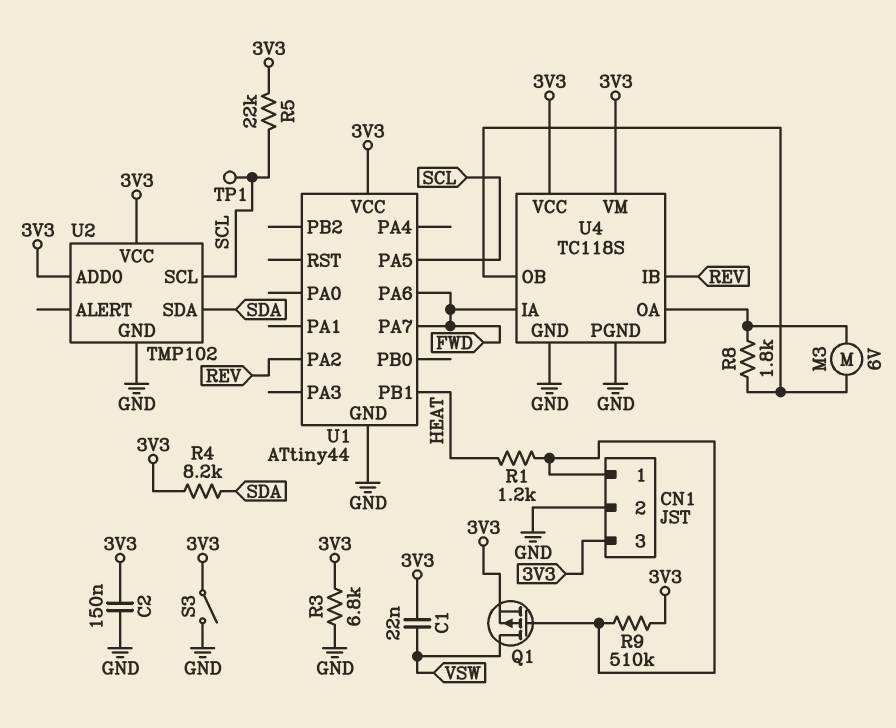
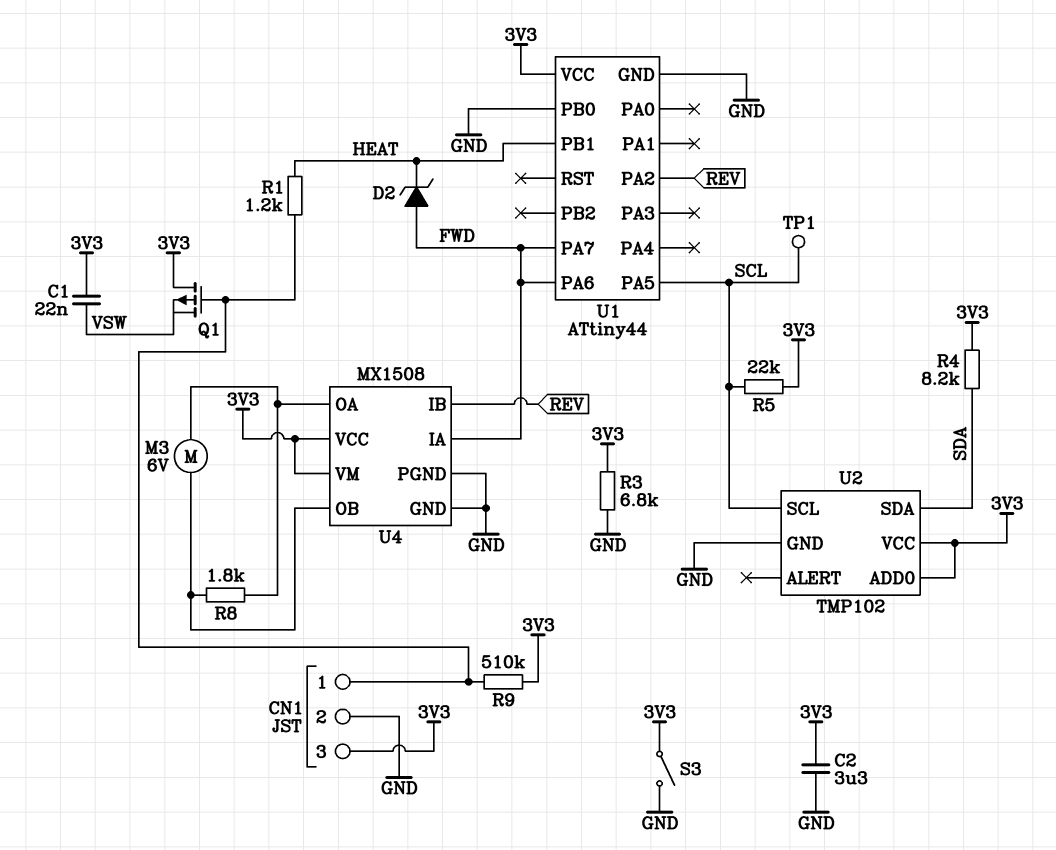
C2: 150nF (3V3, GND) -> 3.3uF (3V3, GND)
D2: none -> zener (A FWD, K HEAT)
Q1: PMOS (G CN1/1, D VSW, S 3V3) -> PMOS (G CN1/1, D 3V3, S VSW)
U1 pin PB0: none -> GND
U4: TC118S -> MX1508

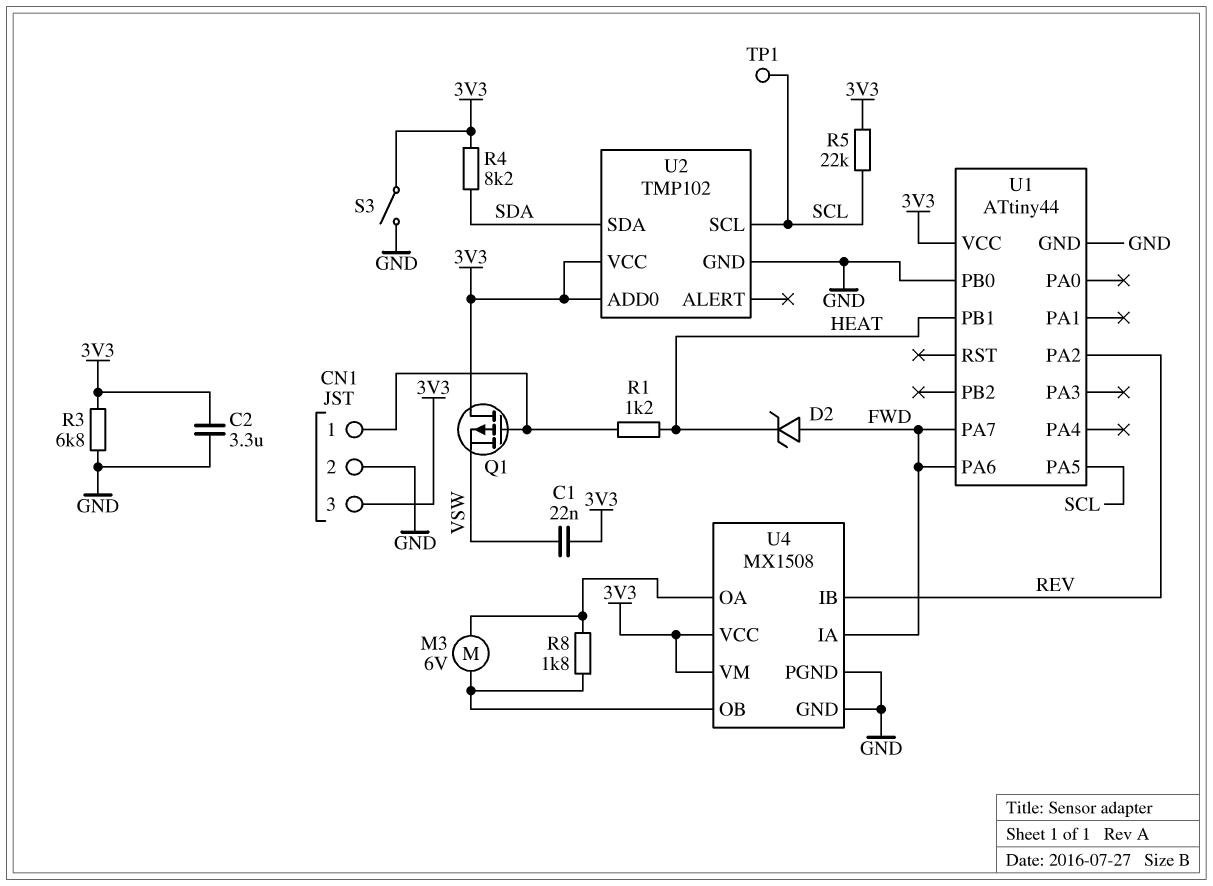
R9: 510k (3V3, CN1/1) -> none

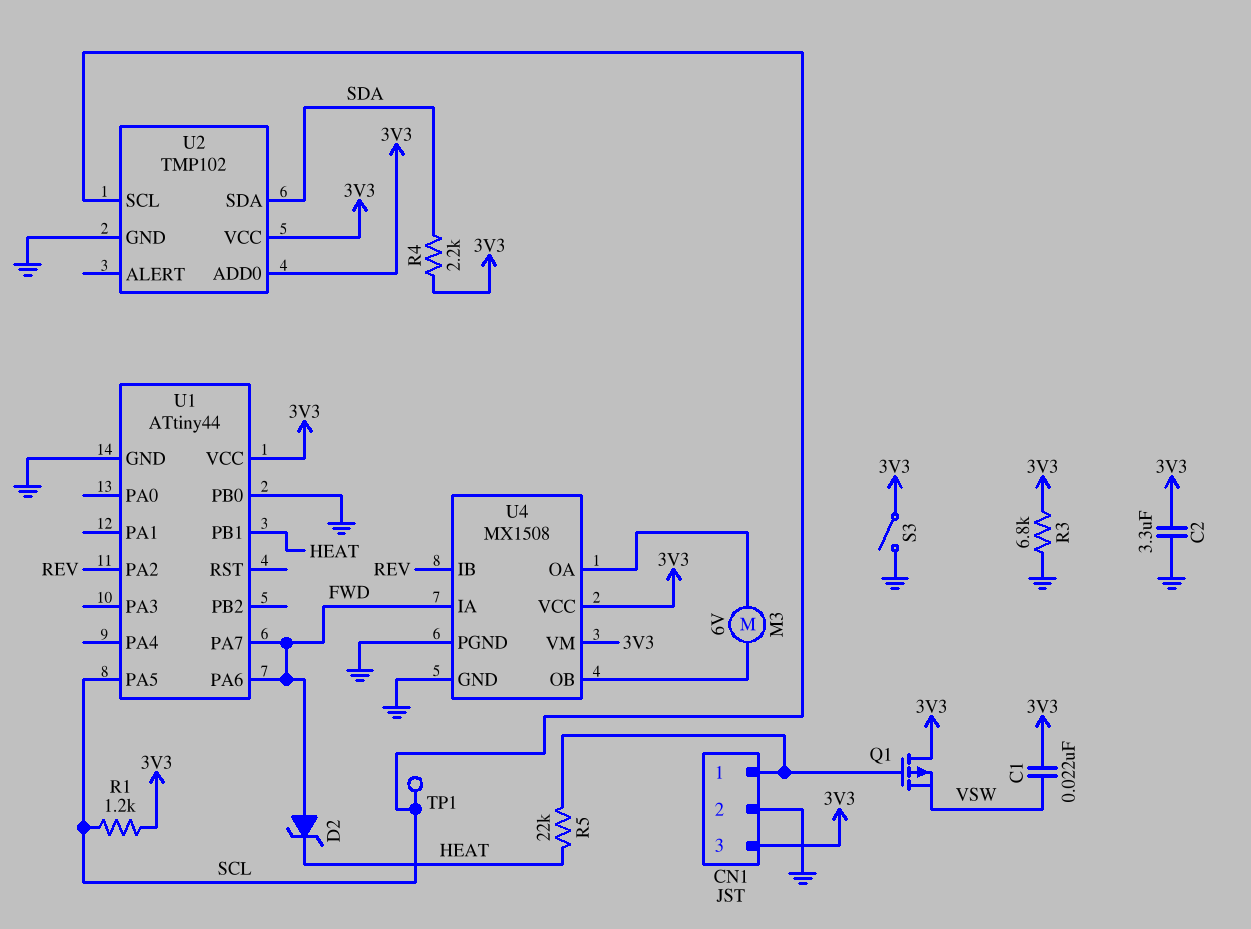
R1: 1.2k (CN1/1, HEAT) -> 1.2k (3V3, SCL)
R4: 8.2k (3V3, SDA) -> 2.2k (3V3, SDA)
R5: 22k (3V3, SCL) -> 22k (CN1/1, HEAT)
R8: 1.8k (U4/OA, U4/OB) -> none

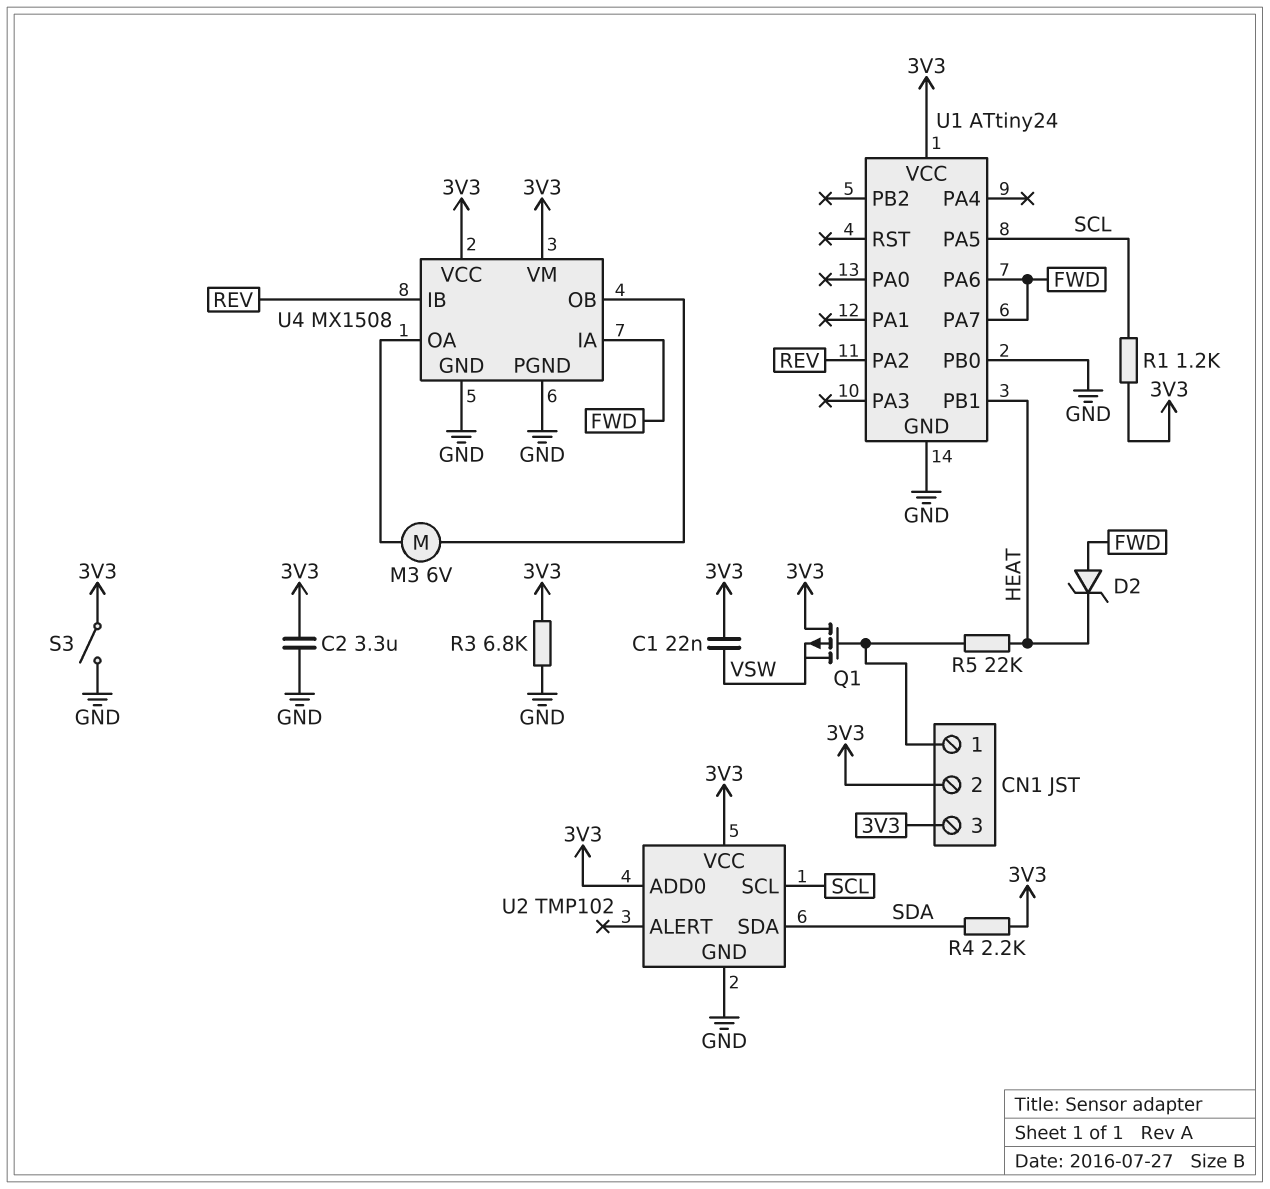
CN1 pin 2: GND -> 3V3
TP1: test point (SCL) -> none
U1: ATtiny44 -> ATtiny24

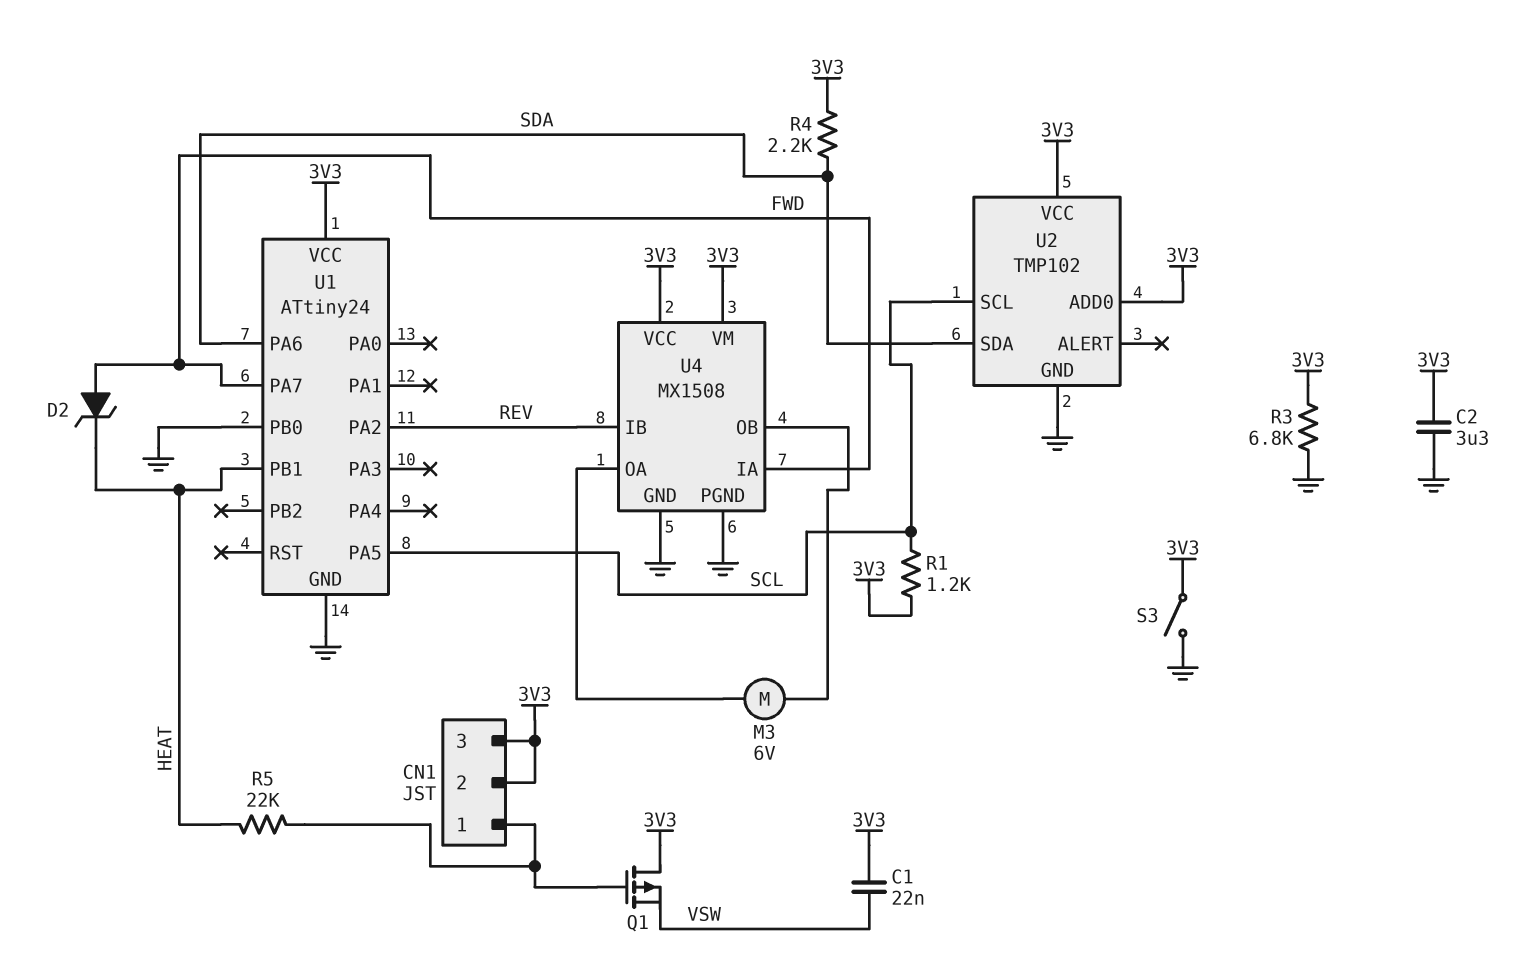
U1 pin PA6: FWD -> SDA

